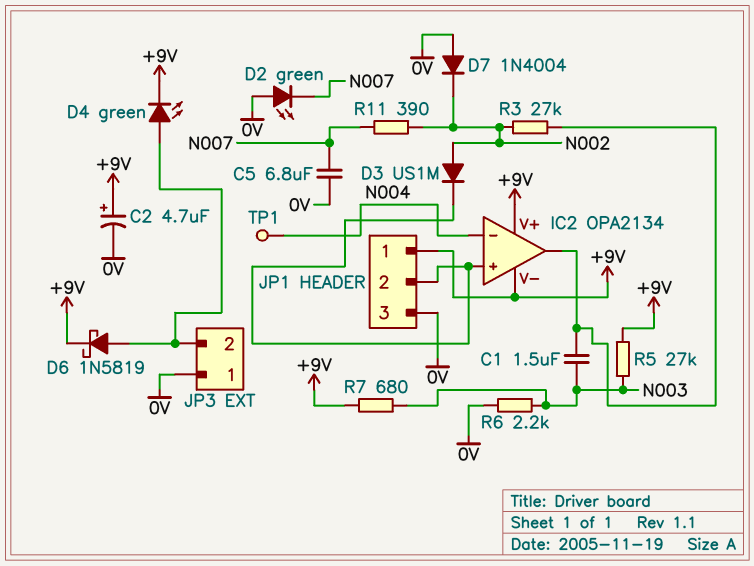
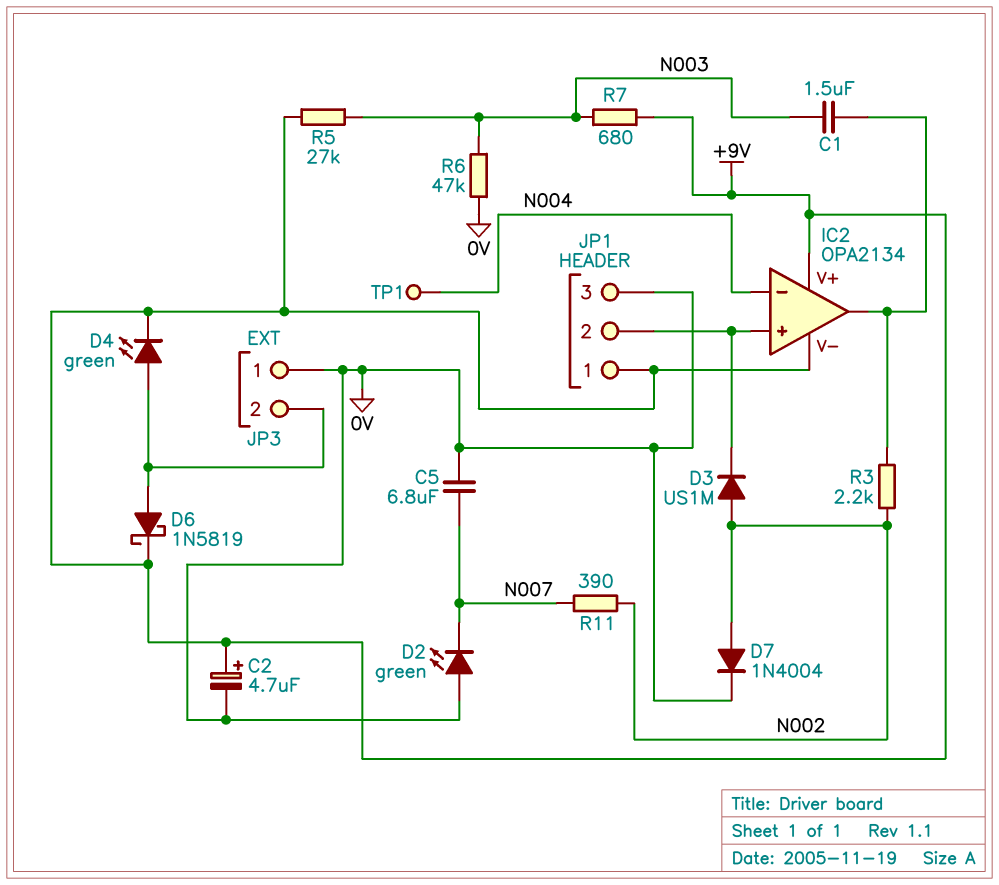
D7: diode 1N4004 (A 0V, K N002) -> diode 1N4004 (A N002, K 0V)
R3: 27k (IC2/out, N002) -> 2.2k (IC2/out, N002)
R6: 2.2k (0V, N003) -> 47k (0V, N003)

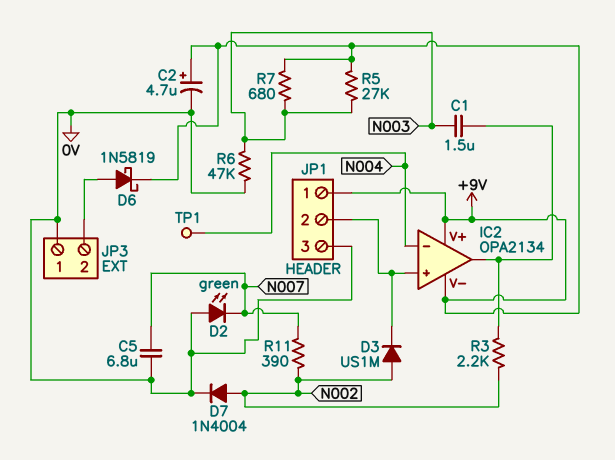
D4: LED green (A JP3/2, K +9V) -> none

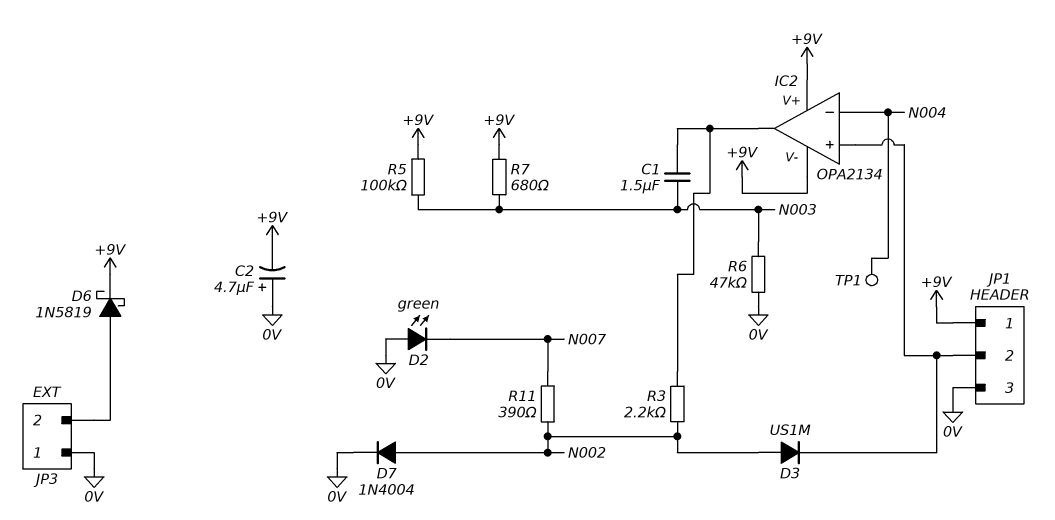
C2: 4.7uF (plus +9V, minus 0V) -> 4.7uF (plus 0V, minus +9V)
C5: 6.8uF (0V, N007) -> none
R5: 27k (+9V, N003) -> 100k (+9V, N003)

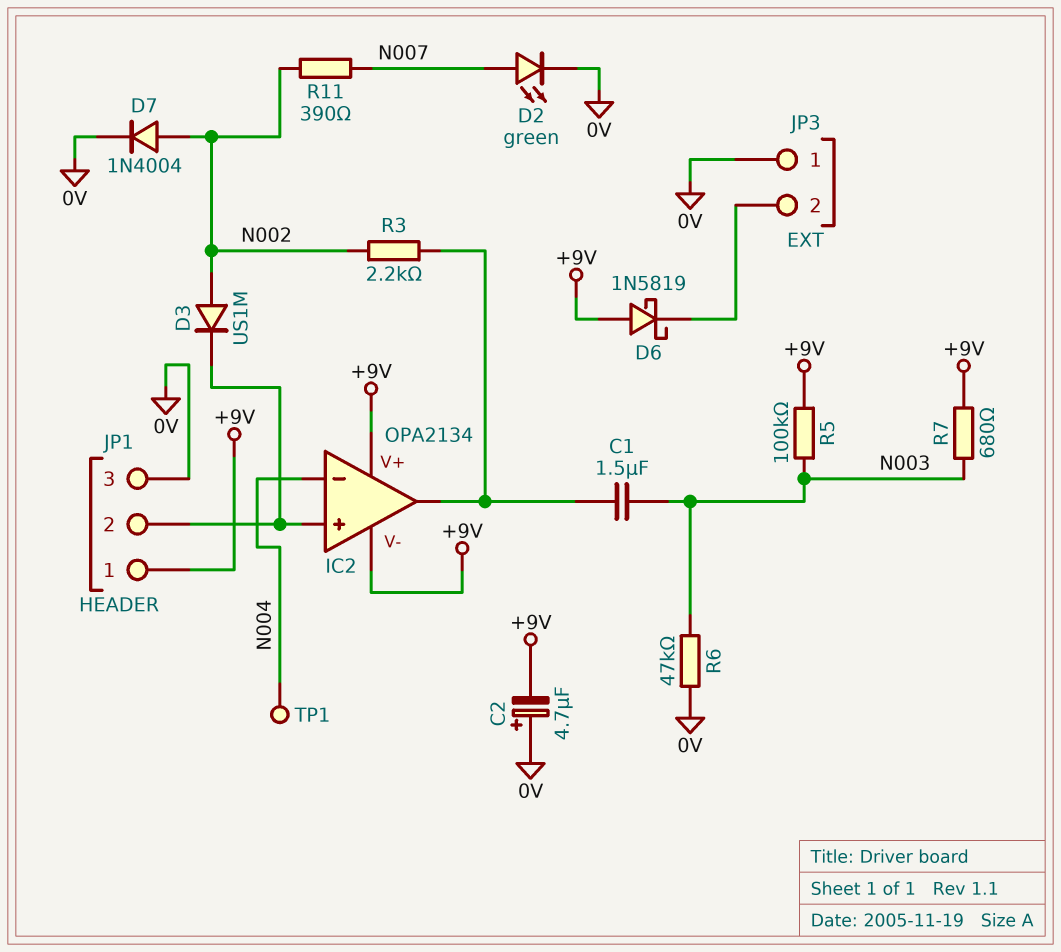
D2: LED green (A 0V, K N007) -> LED green (A N007, K 0V)
D6: schottky 1N5819 (A JP3/2, K +9V) -> schottky 1N5819 (A +9V, K JP3/2)

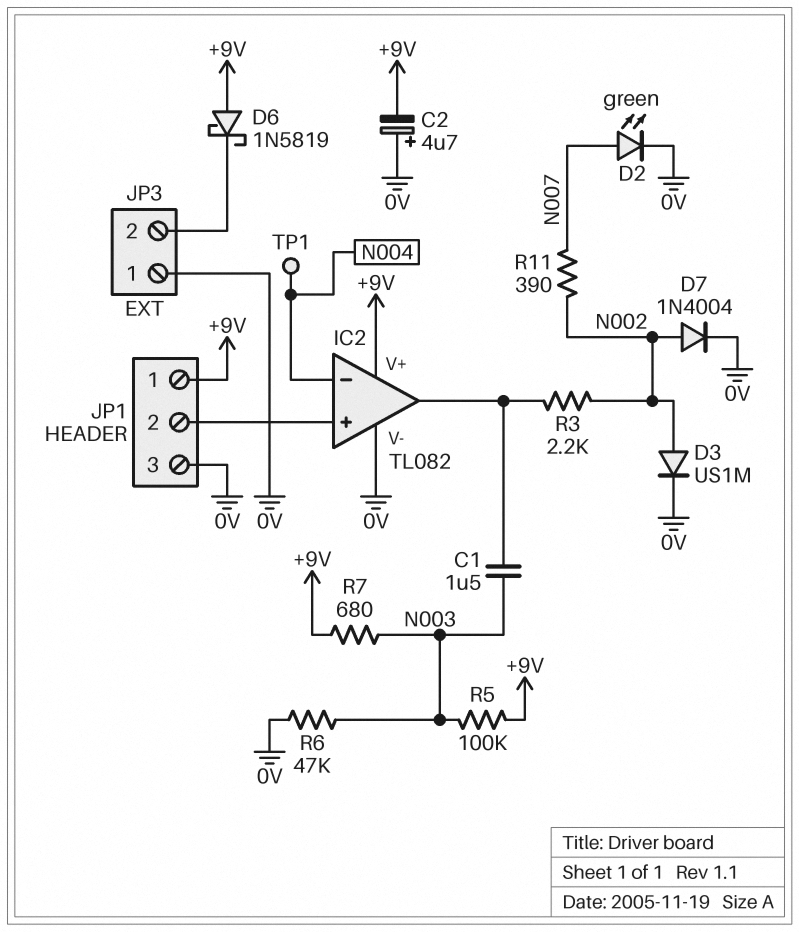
D3: diode US1M (A N002, K IC2/in+) -> diode US1M (A N002, K 0V)
IC2: OPA2134 -> TL082
IC2 pin V-: +9V -> 0V

